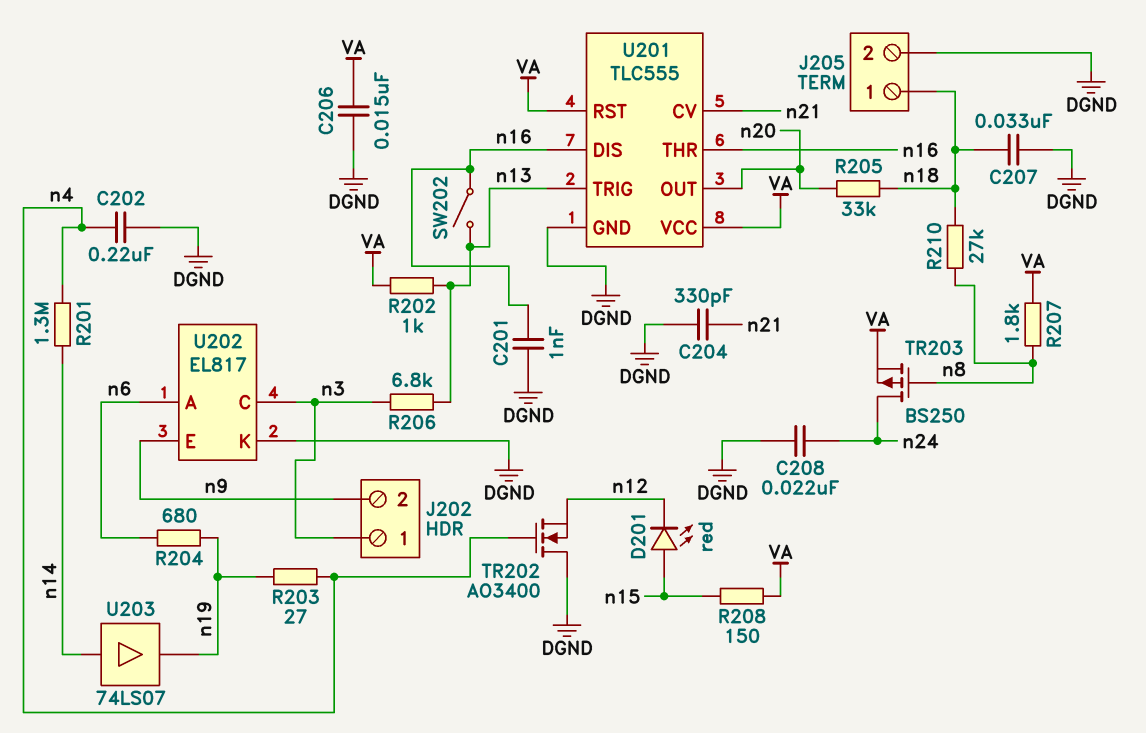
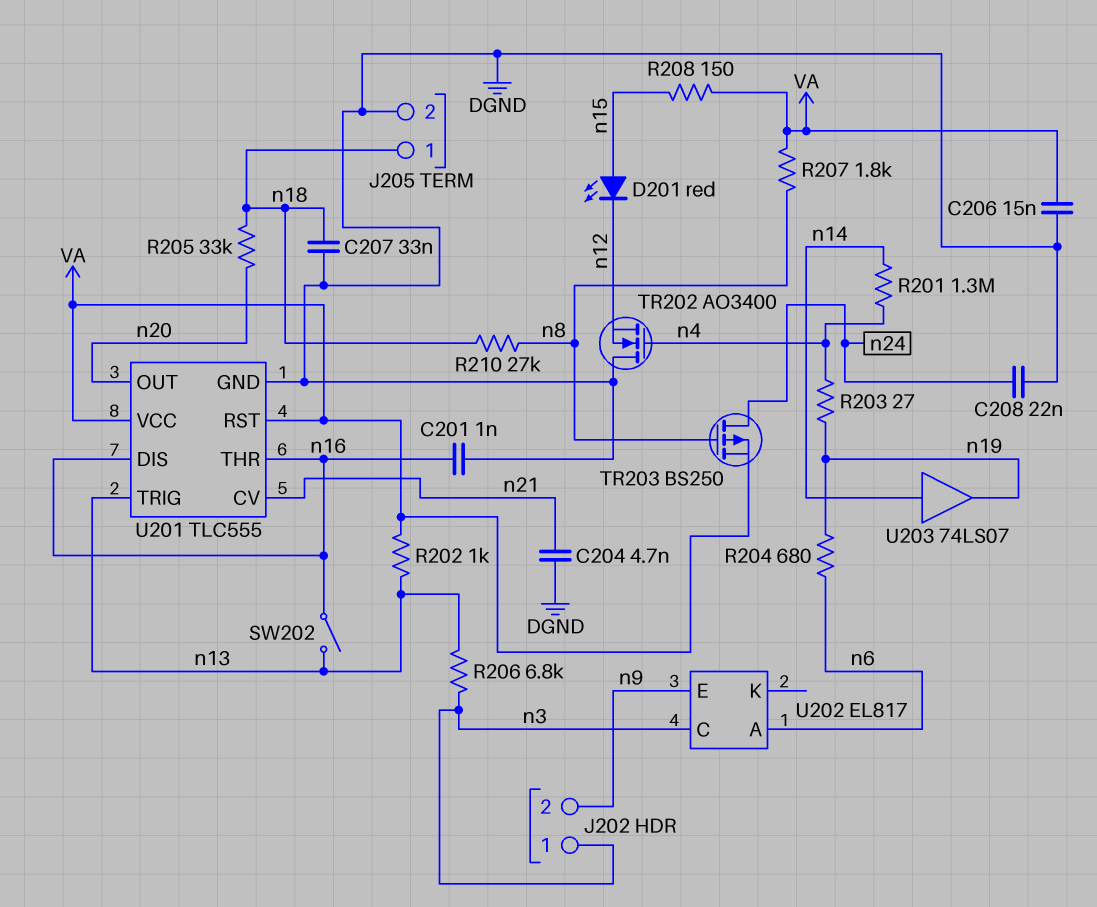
C202: 220nF (DGND, n4) -> none
C204: 330pF (DGND, n21) -> 4.7nF (DGND, n21)
U202 pin K: DGND -> none

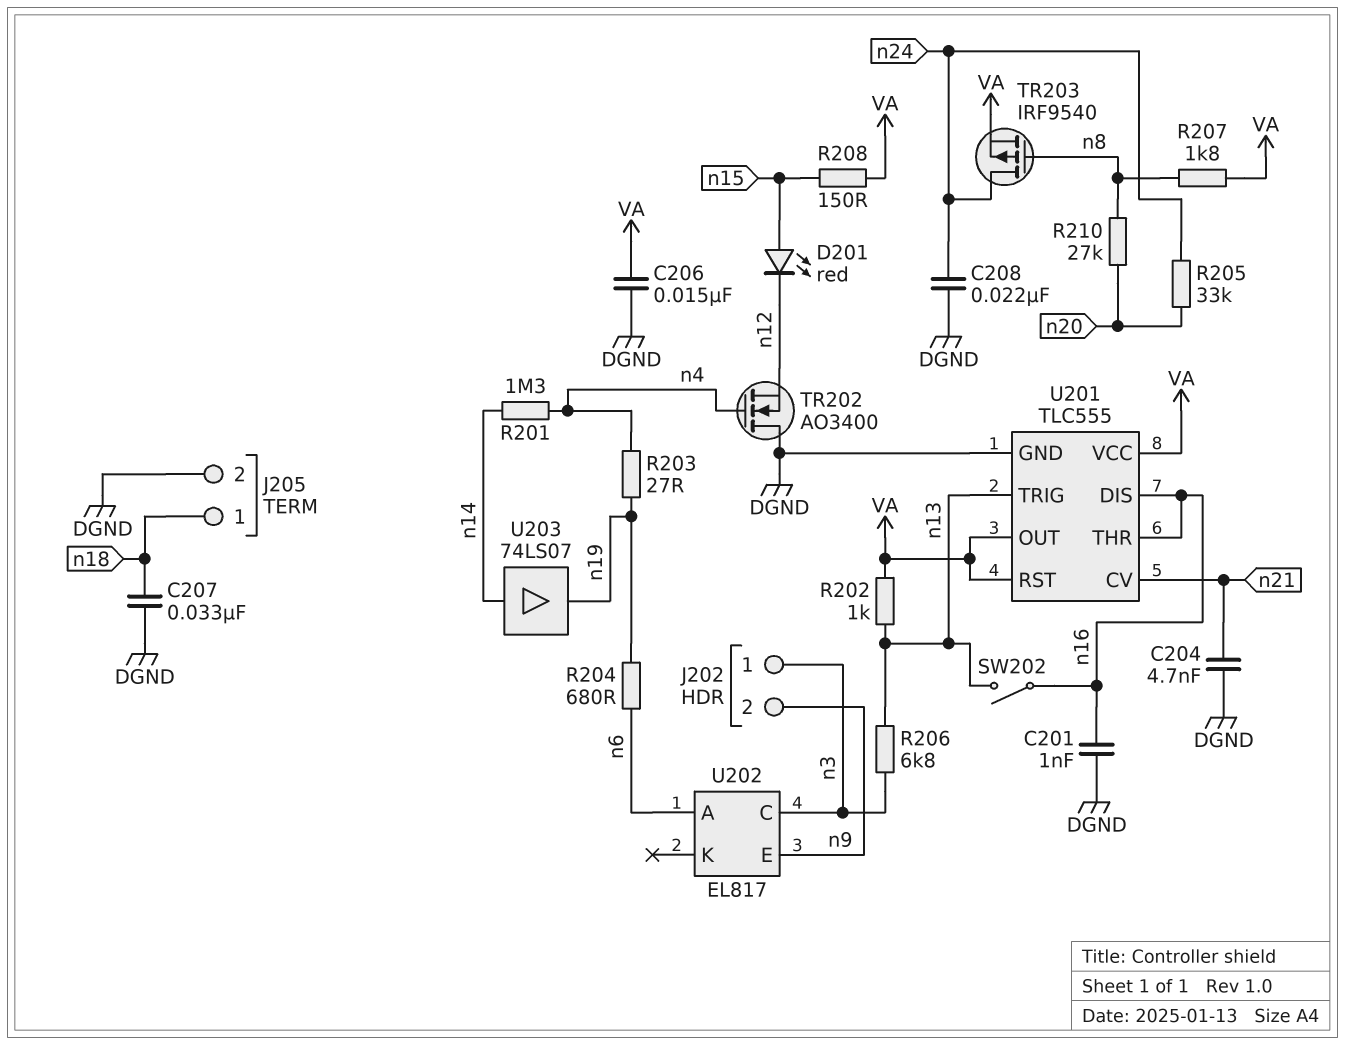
R205: 33k (n18, n20) -> 33k (n20, n24)
R210: 27k (n8, n18) -> 27k (n8, n20)
TR203: PMOS BS250 (G n8, D n24, S VA) -> PMOS IRF9540 (G n8, D n24, S VA)
U201 pin OUT: n20 -> VA

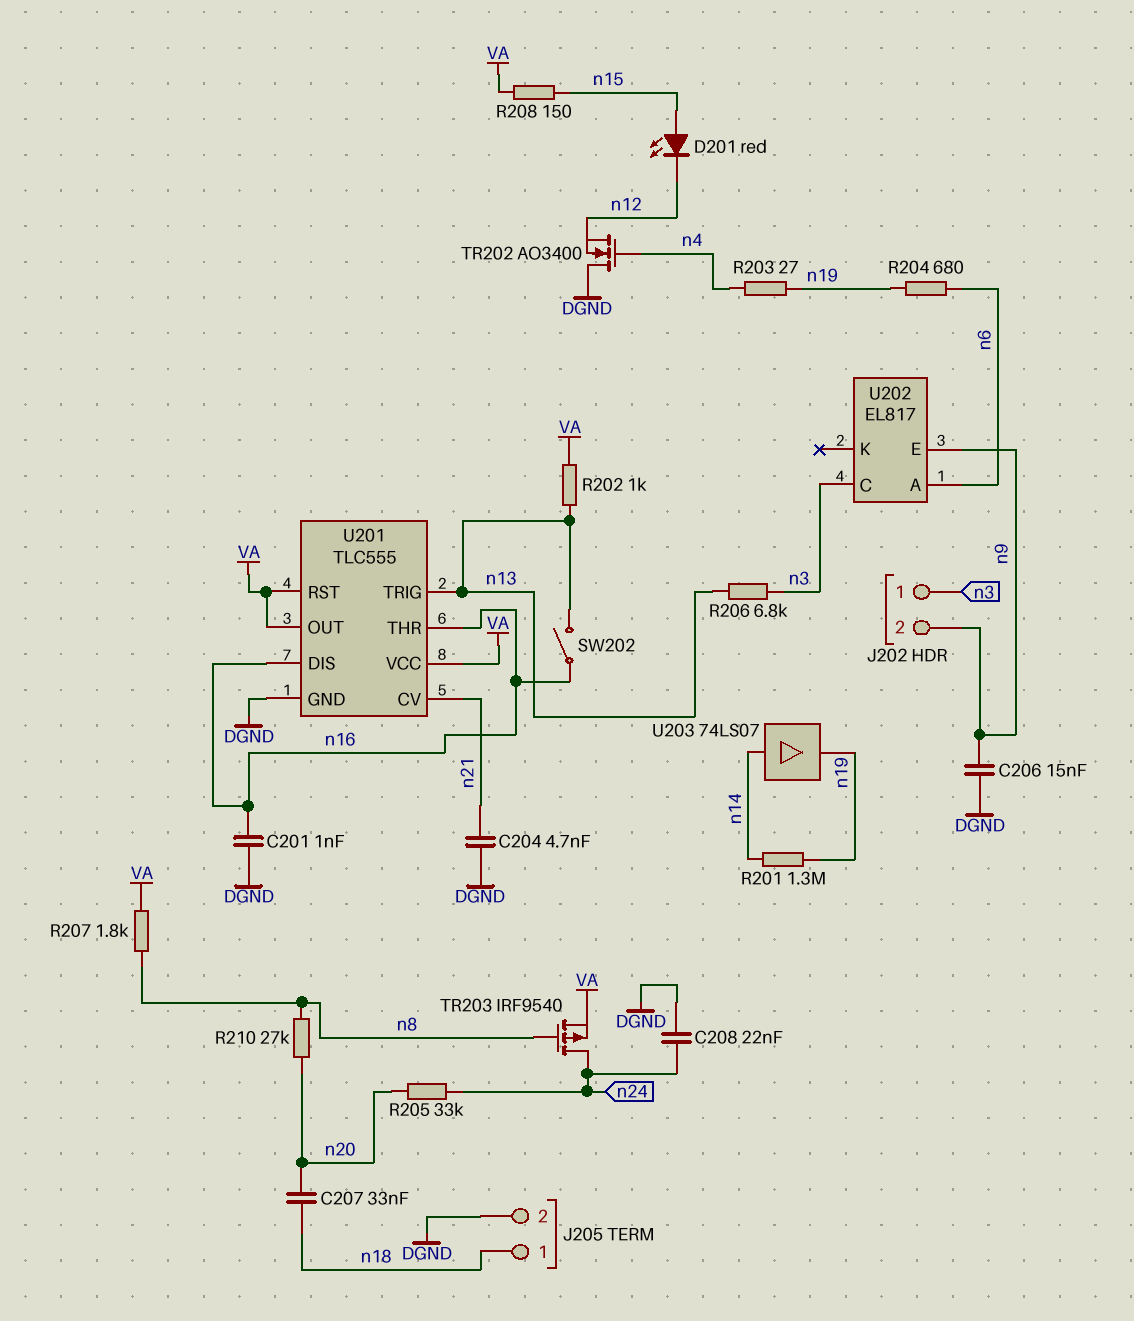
C206: 15nF (DGND, VA) -> 15nF (DGND, n9)
C207: 33nF (DGND, n18) -> 33nF (n18, n20)
R201: 1.3M (n4, n14) -> 1.3M (n14, n19)

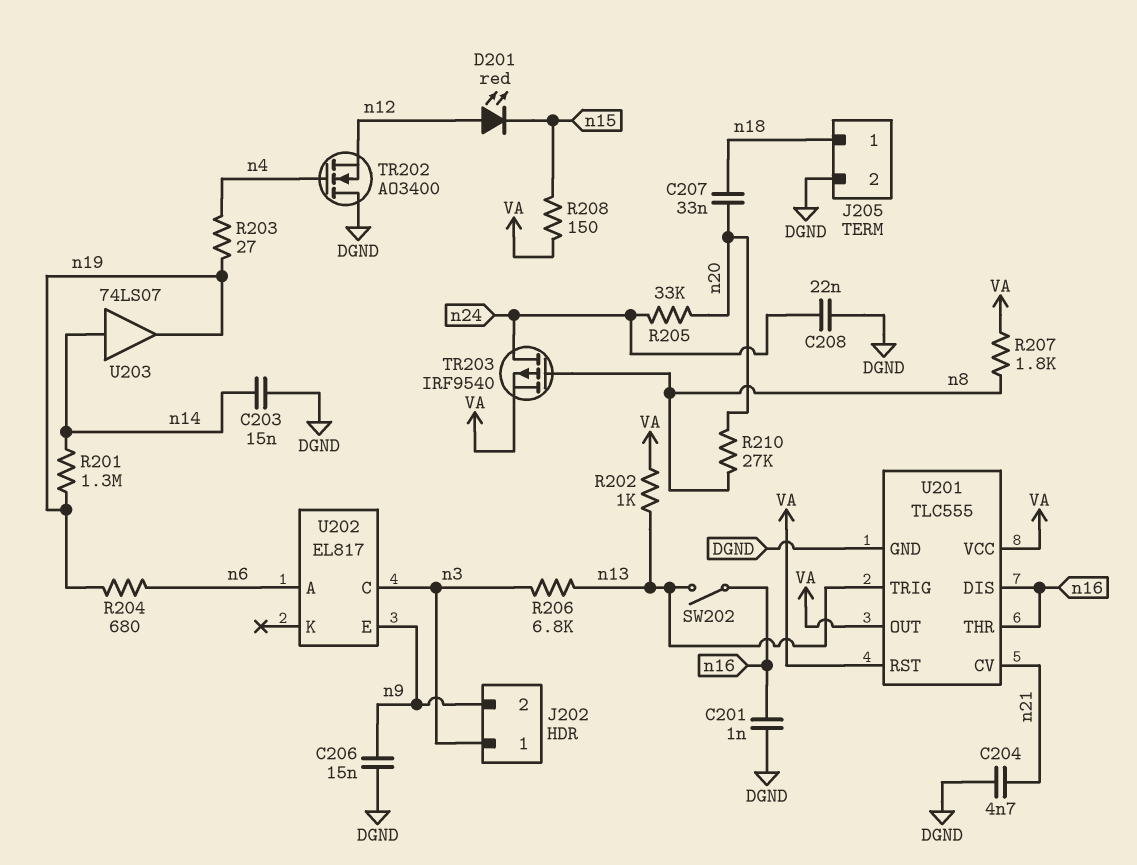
C203: none -> 15nF (DGND, n14)
D201: LED red (A n15, K n12) -> LED red (A n12, K n15)

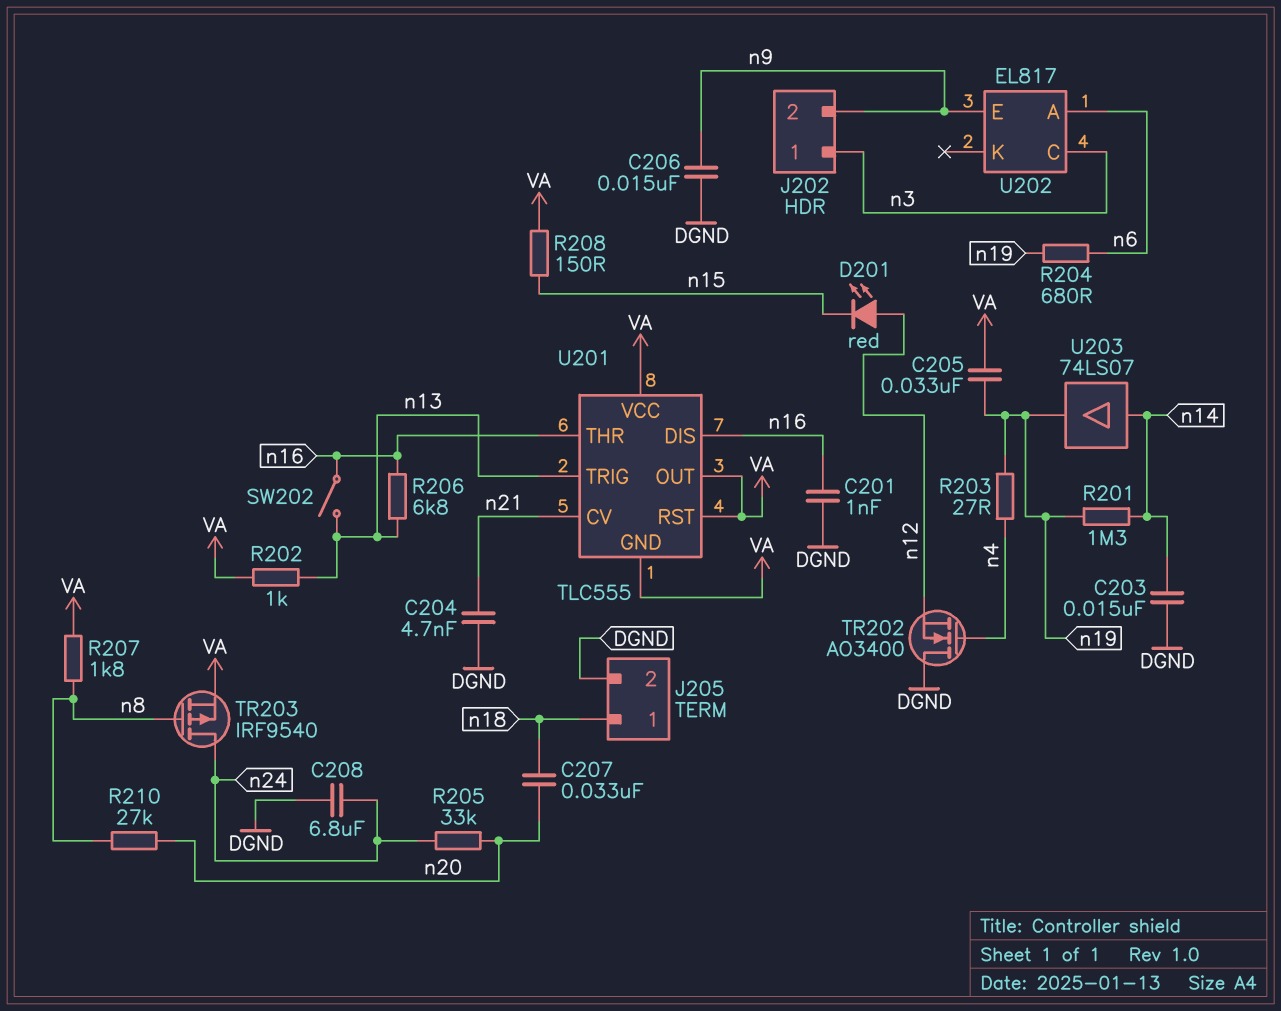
C205: none -> 33nF (VA, n19)
C208: 22nF (DGND, n24) -> 6.8uF (DGND, n24)
R206: 6.8k (n3, n13) -> 6.8k (n13, n16)
U201 pin GND: DGND -> VA

